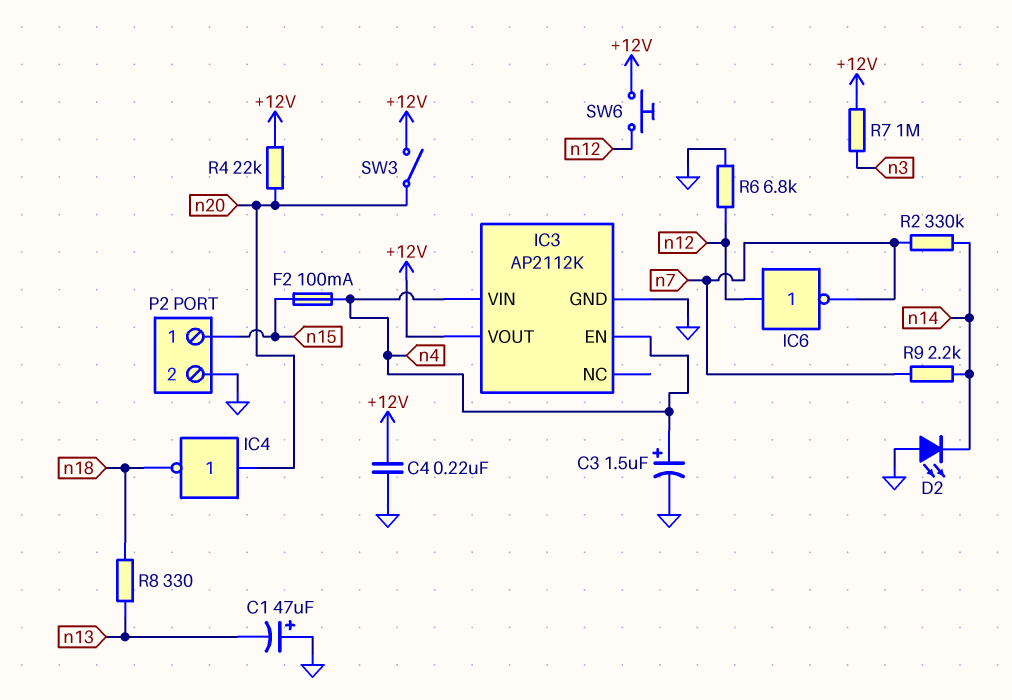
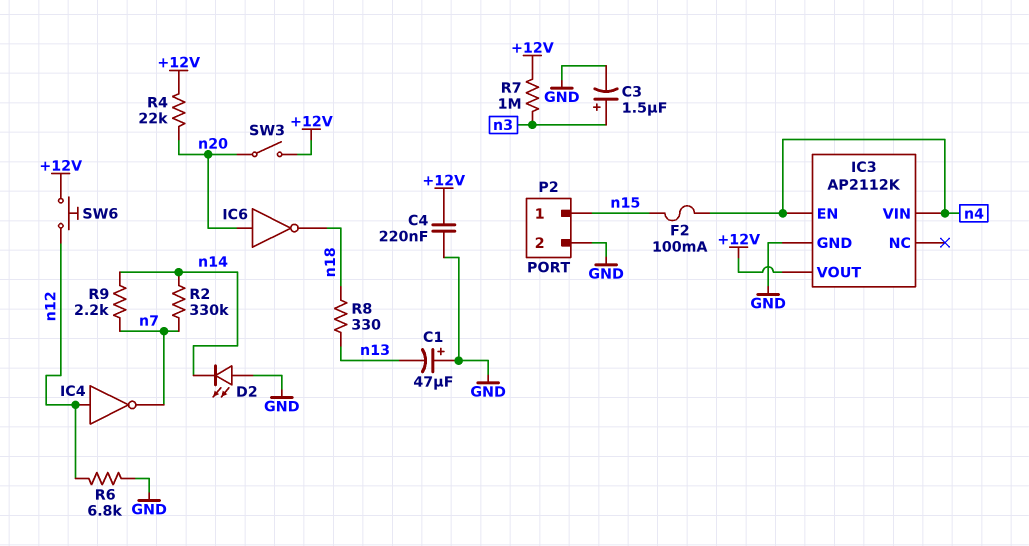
C3: 1.5uF (plus n4, minus GND) -> 1.5uF (plus n3, minus GND)
IC4: NOT (in n20, out n18) -> NOT (in n12, out n7)
IC6: NOT (in n12, out n7) -> NOT (in n20, out n18)

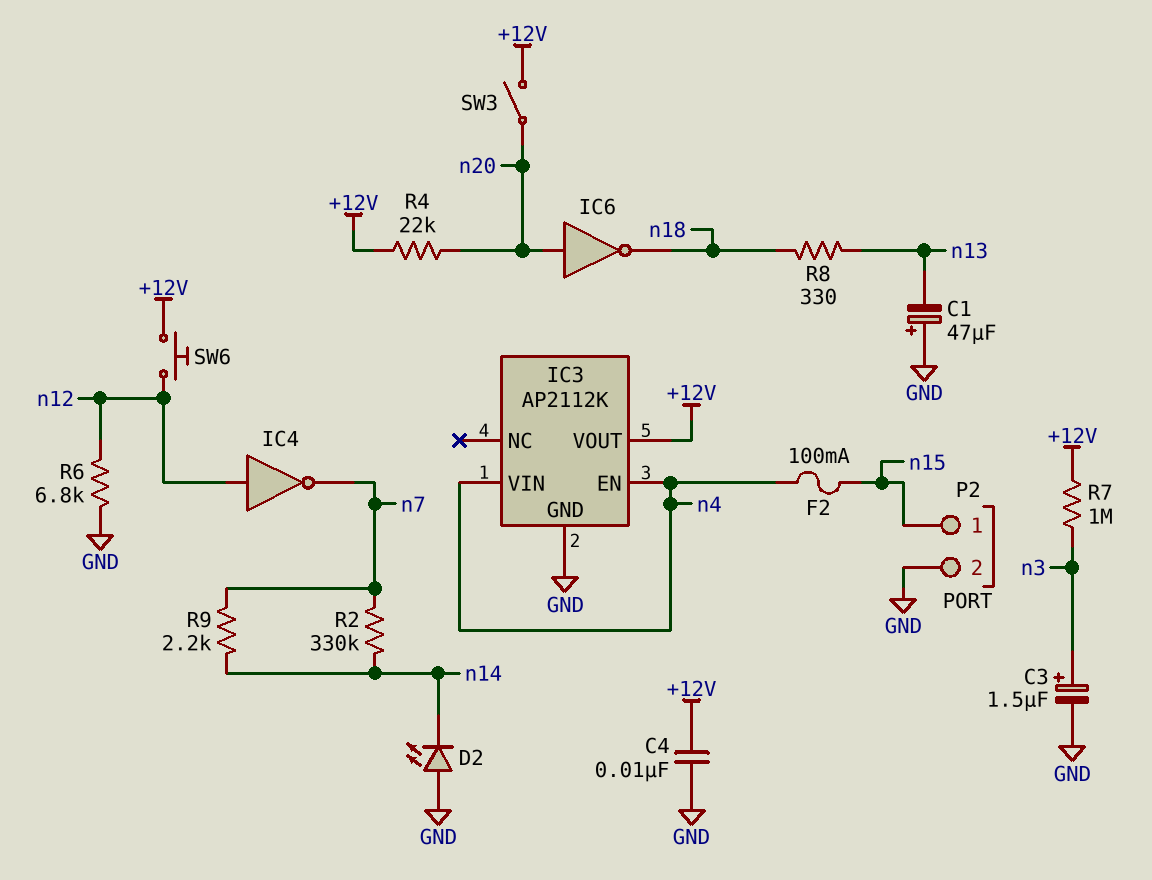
C4: 220nF (+12V, GND) -> 10nF (+12V, GND)

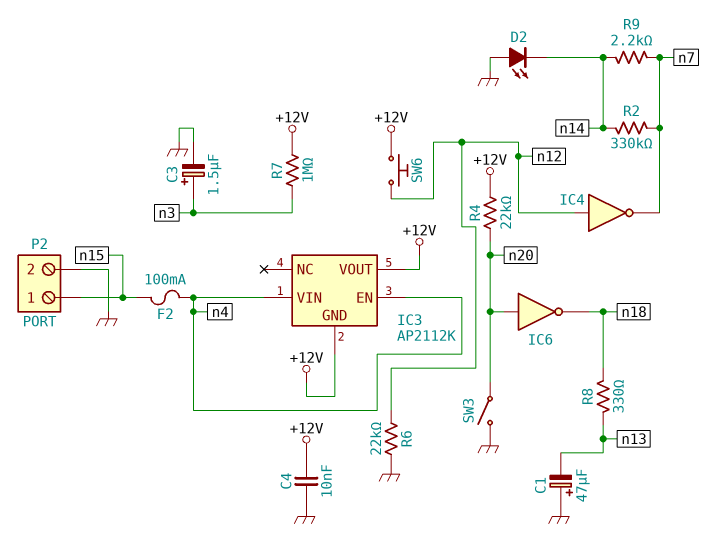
IC3 pin GND: GND -> +12V
R6: 6.8k (GND, n12) -> 22k (GND, n12)
SW3: switch (+12V, n20) -> switch (GND, n20)

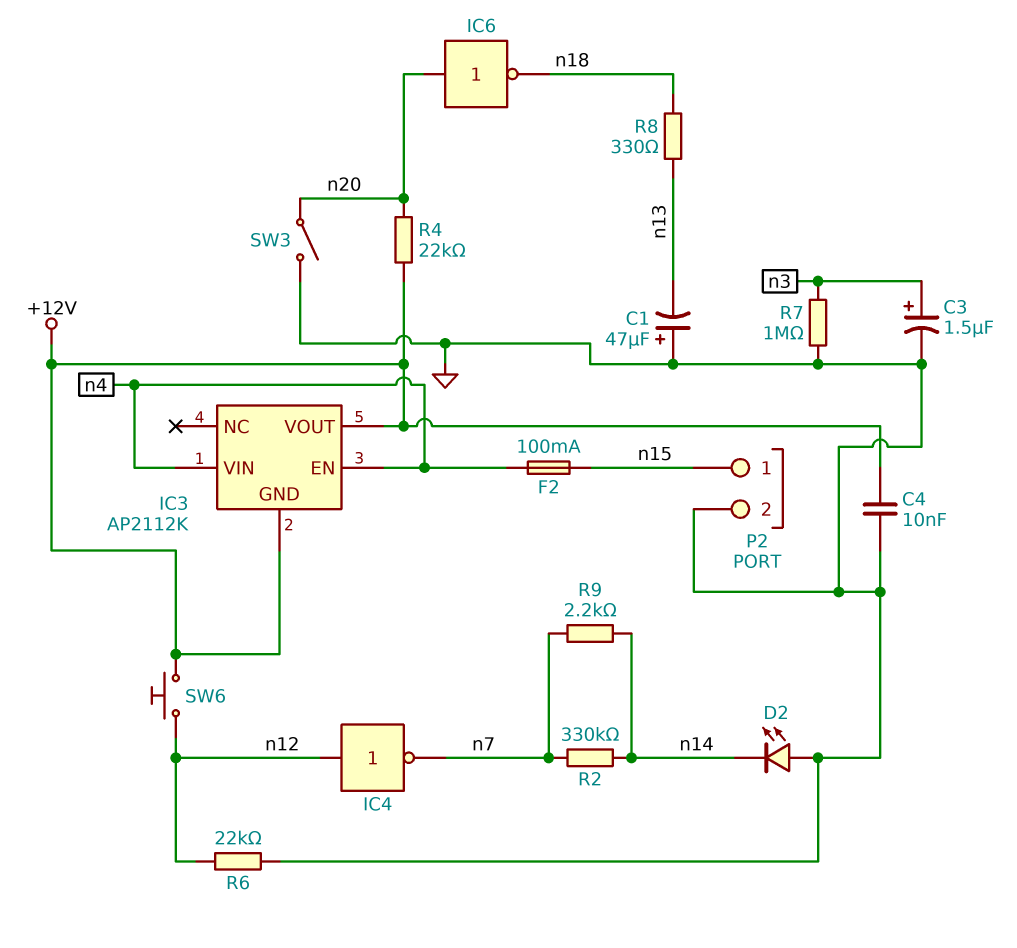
R7: 1M (+12V, n3) -> 1M (GND, n3)

